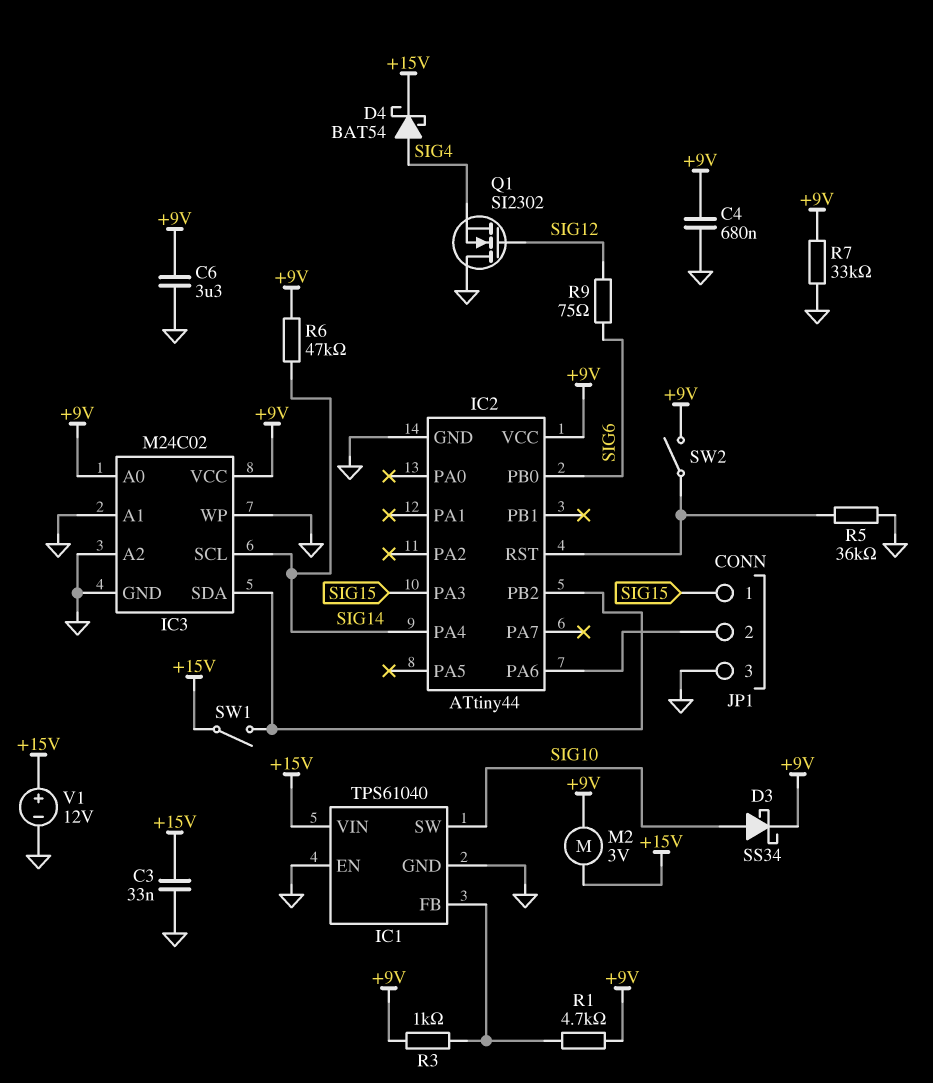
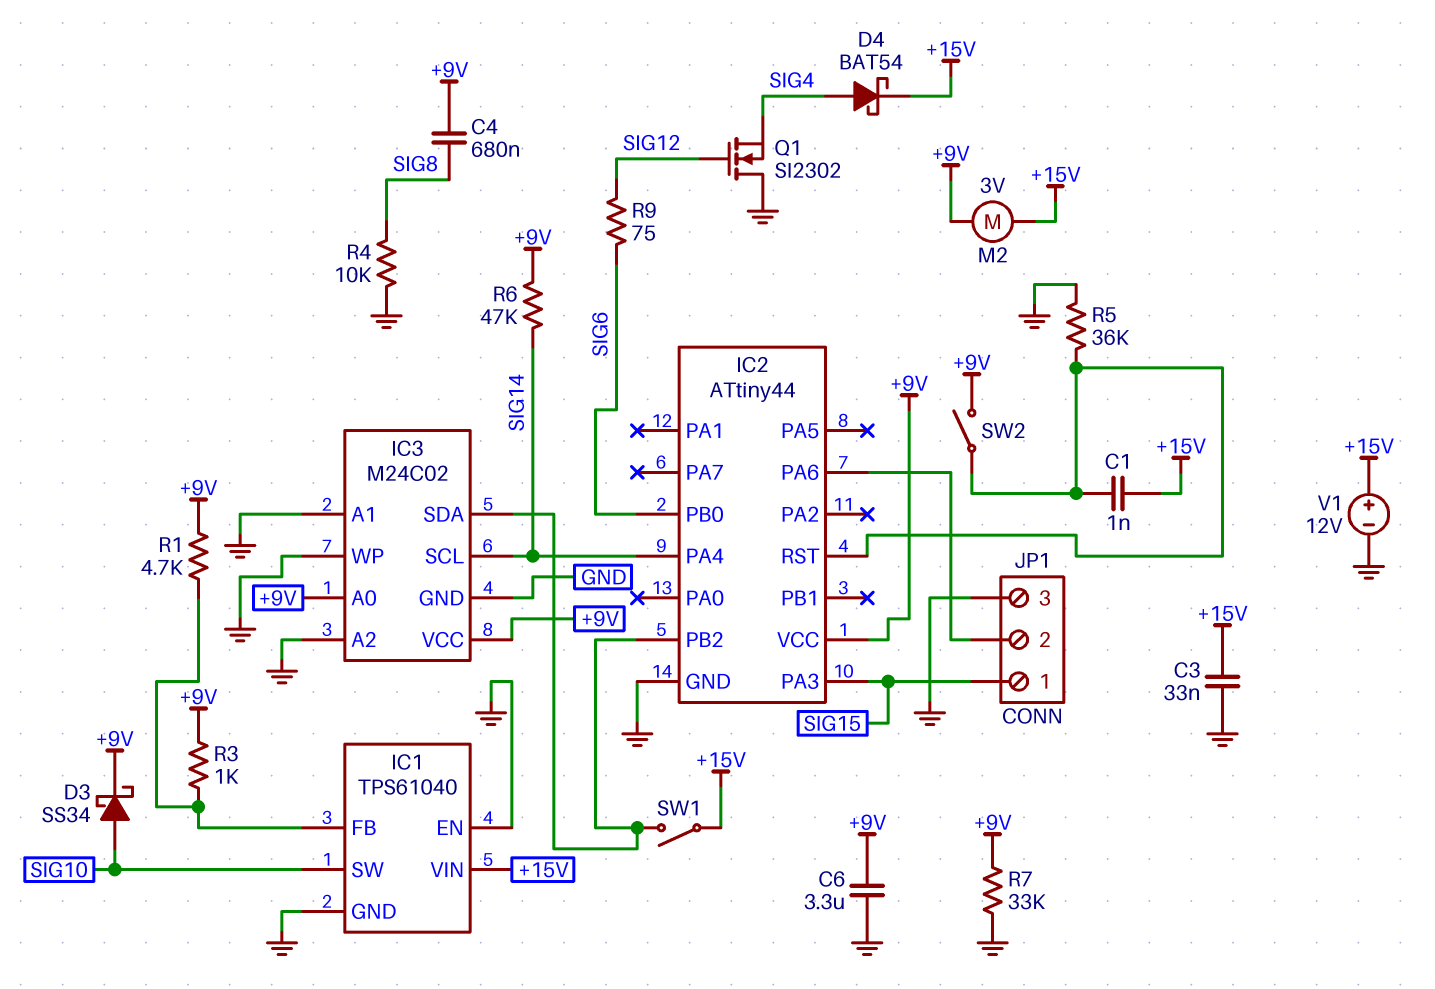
C1: none -> 1nF (+15V, IC2/RST)
C4: 680nF (+9V, GND) -> 680nF (+9V, SIG8)
R4: none -> 10k (GND, SIG8)

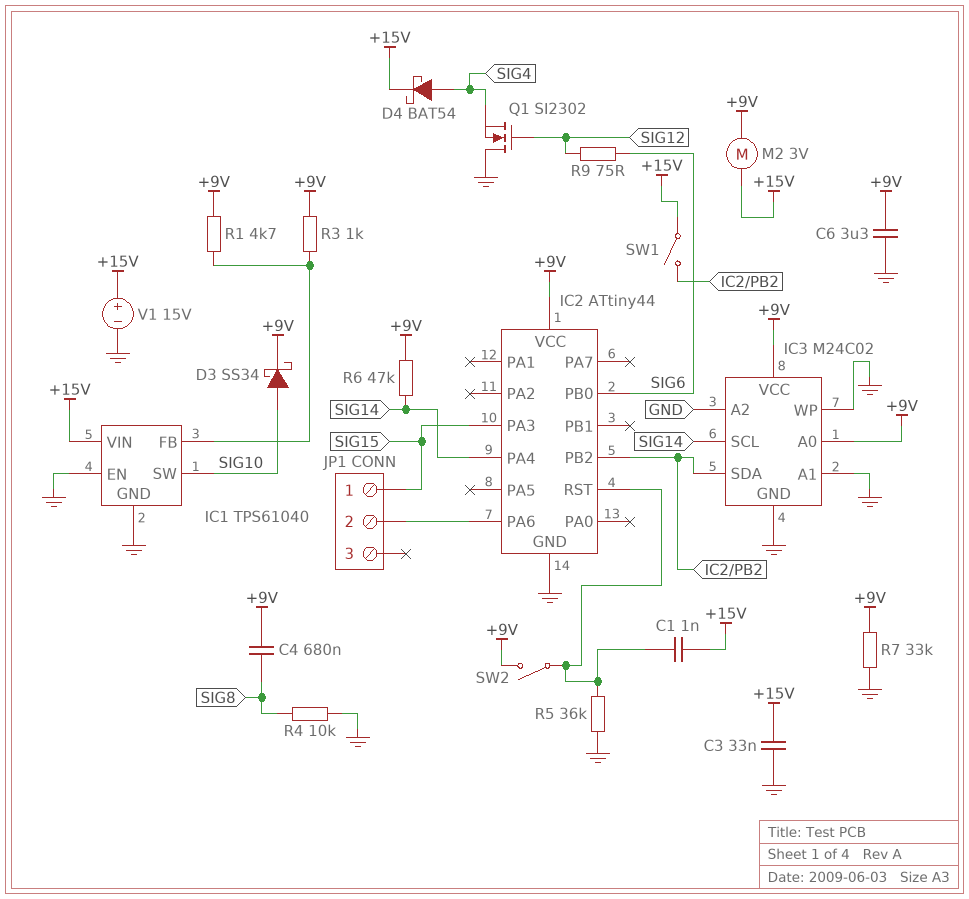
JP1 pin 3: GND -> none
V1: 12V (plus +15V, minus GND) -> 15V (plus +15V, minus GND)

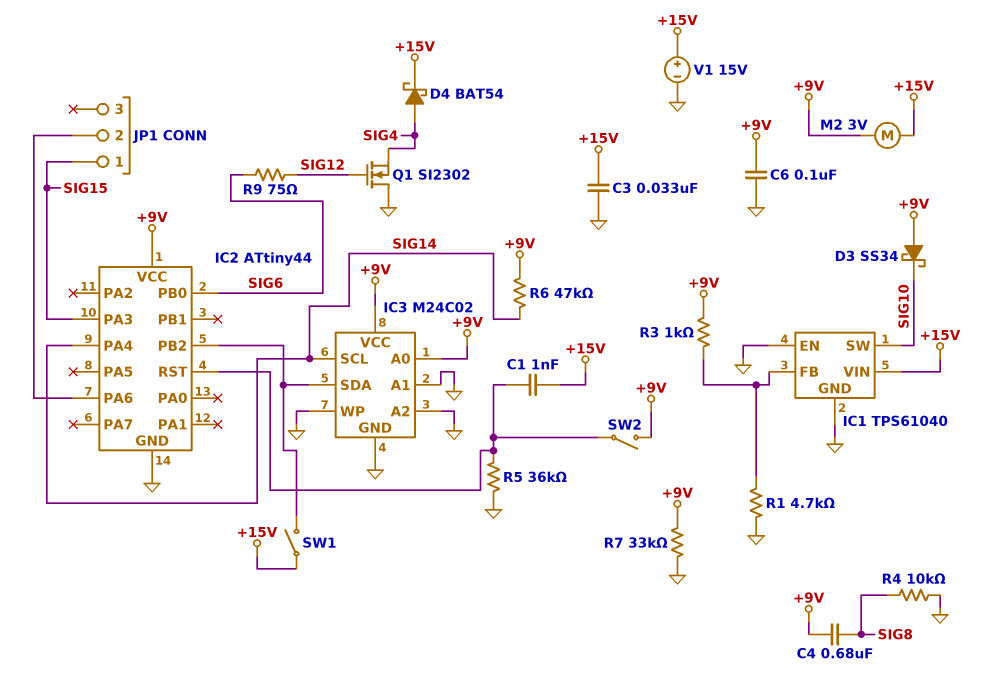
C6: 3.3uF (+9V, GND) -> 100nF (+9V, GND)
D3: schottky SS34 (A SIG10, K +9V) -> schottky SS34 (A +9V, K SIG10)
R1: 4.7k (+9V, IC1/FB) -> 4.7k (GND, IC1/FB)

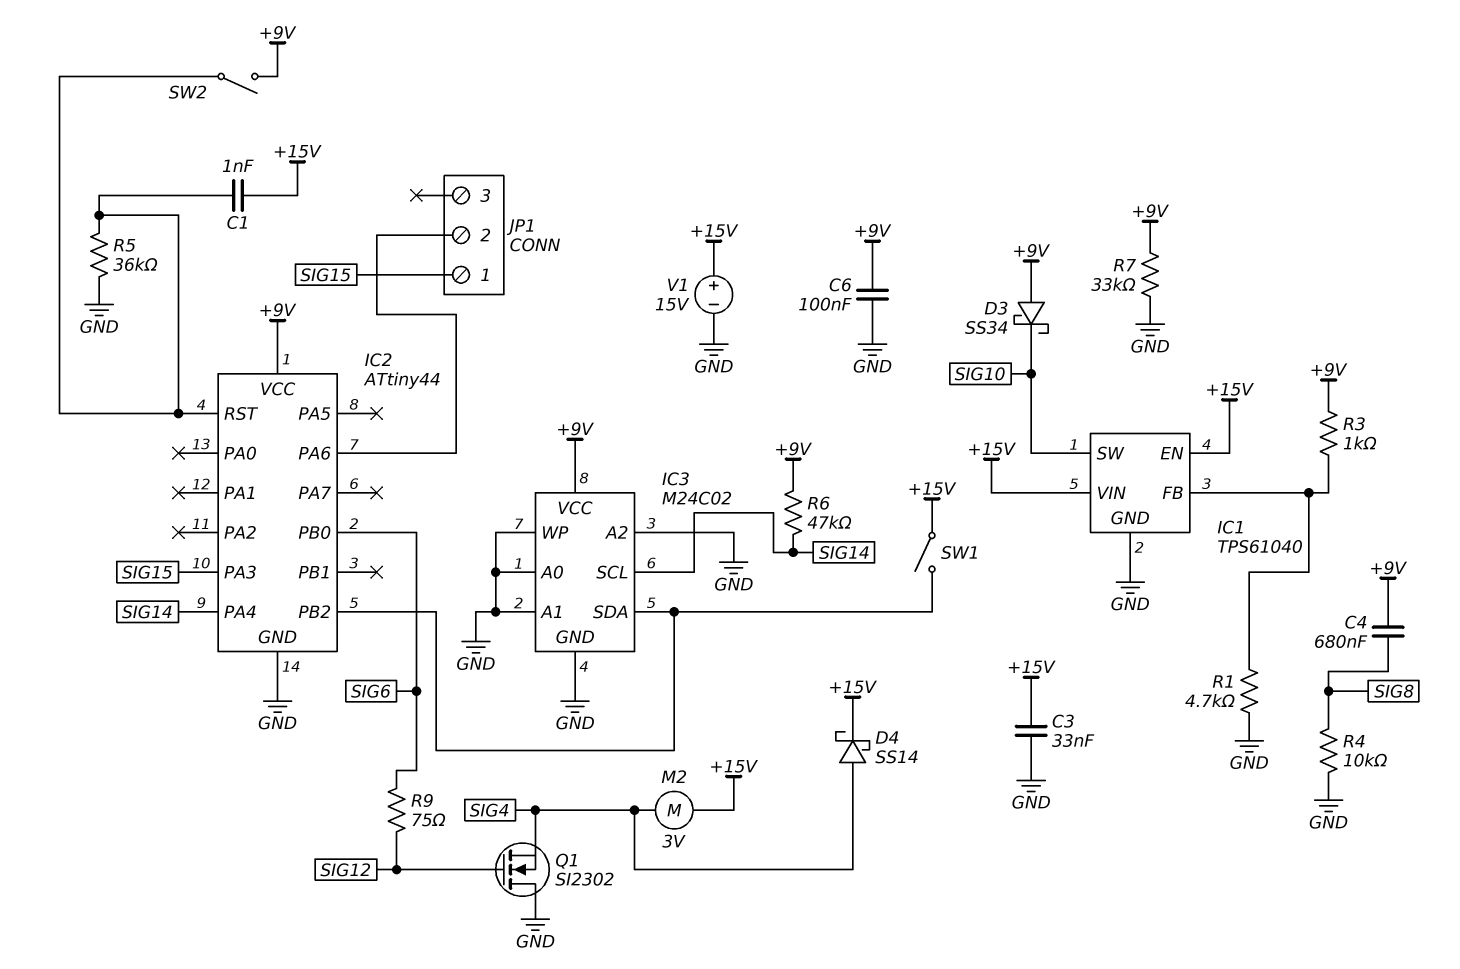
D4: schottky BAT54 (A SIG4, K +15V) -> schottky SS14 (A SIG4, K +15V)
IC1 pin EN: GND -> +15V
IC3 pin A0: +9V -> GND
M2: motor 3V (+9V, +15V) -> motor 3V (+15V, SIG4)

